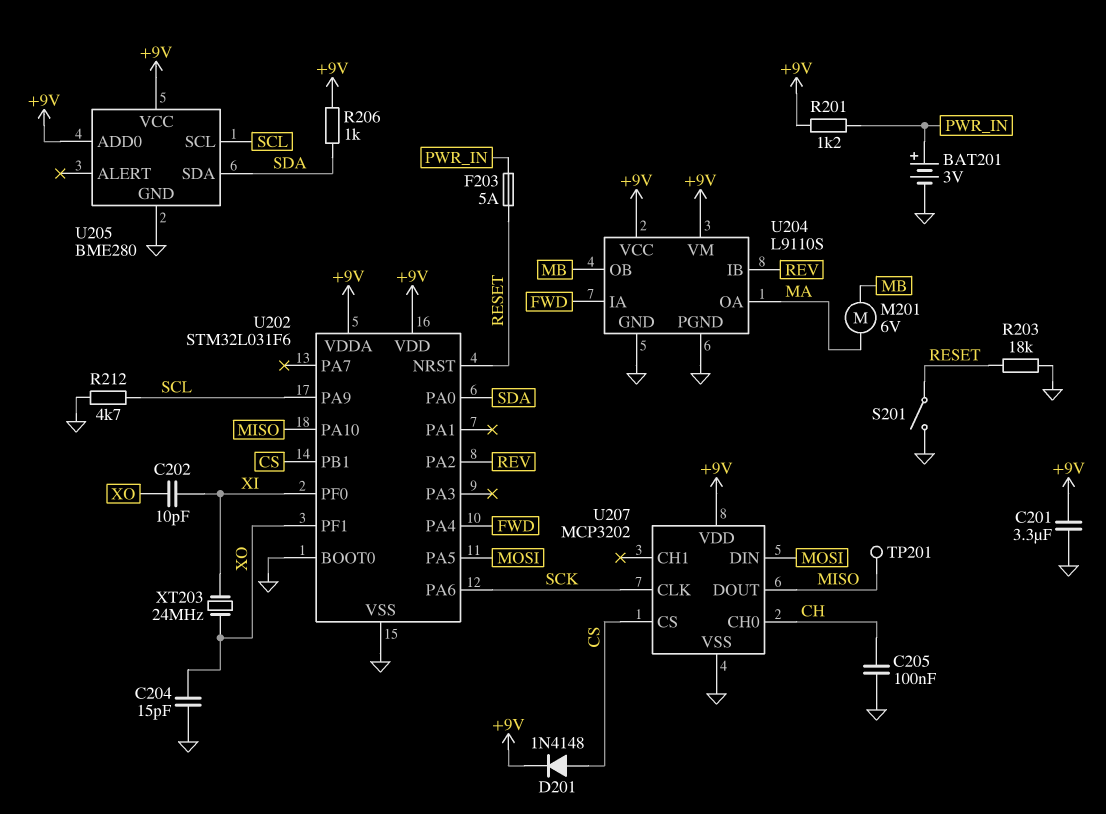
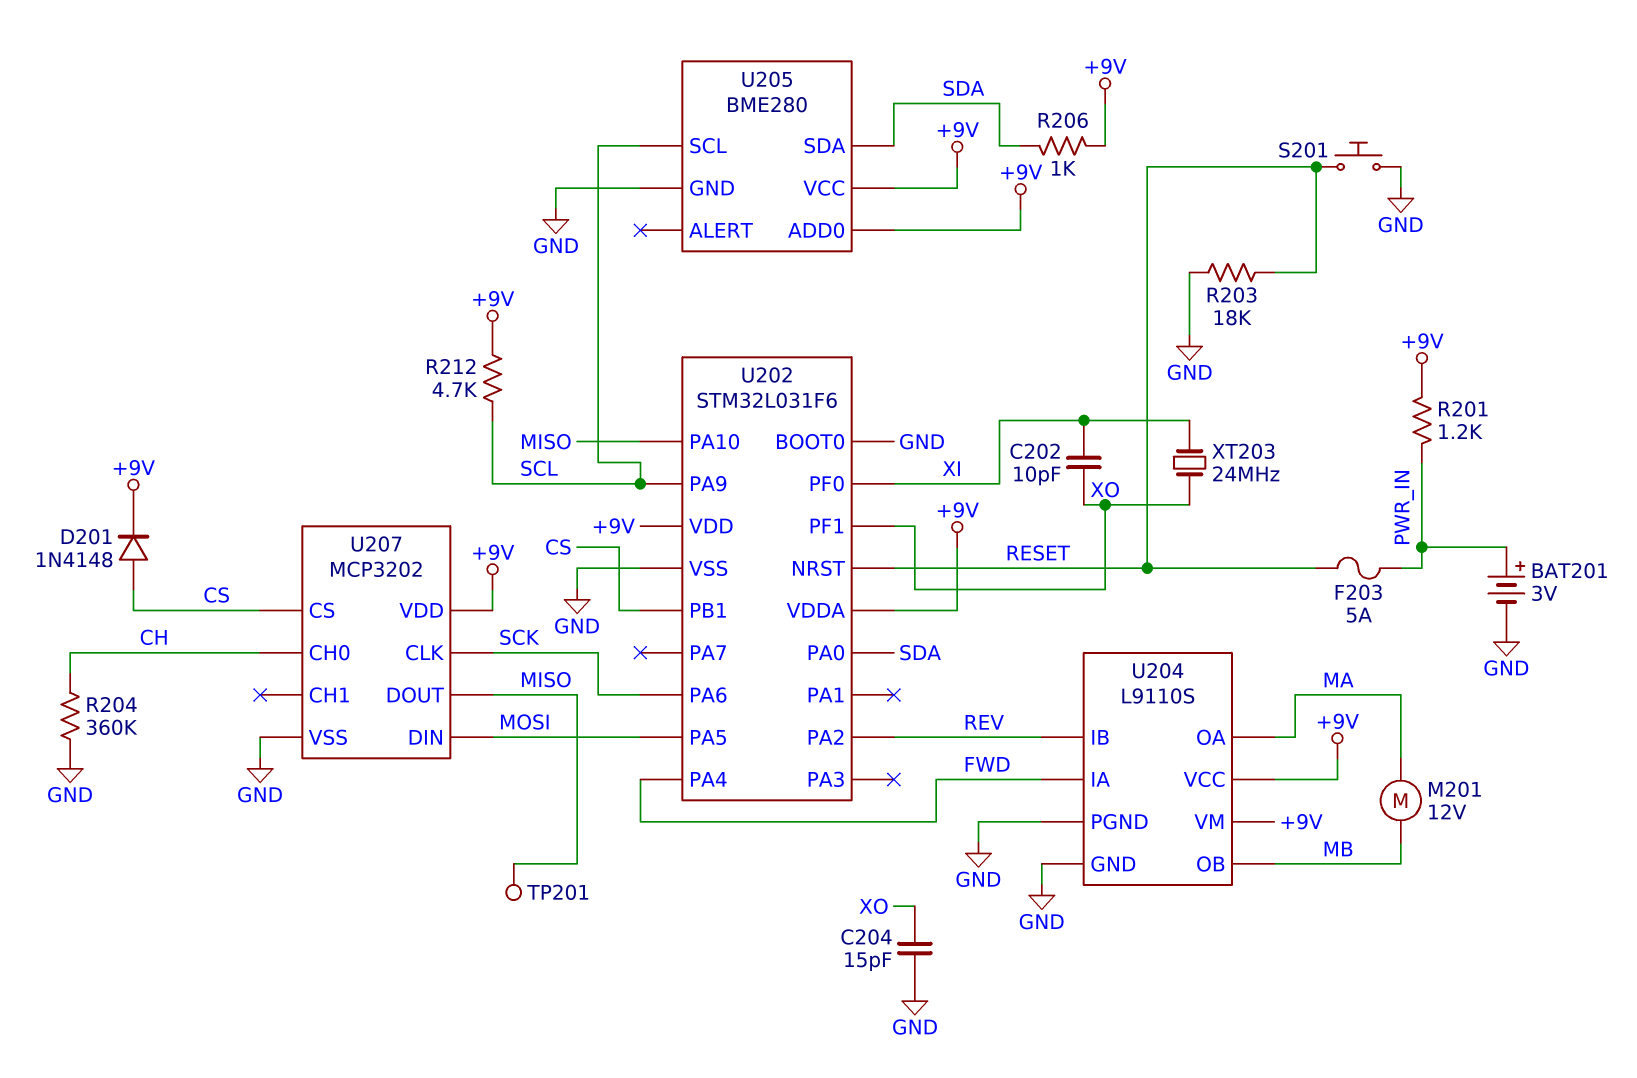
C201: 3.3uF (+9V, GND) -> none
C205: 100nF (CH, GND) -> none
M201: motor 6V (MA, MB) -> motor 12V (MA, MB)
R204: none -> 360k (CH, GND)
R212: 4.7k (GND, SCL) -> 4.7k (+9V, SCL)
S201: switch (GND, RESET) -> button (GND, RESET)

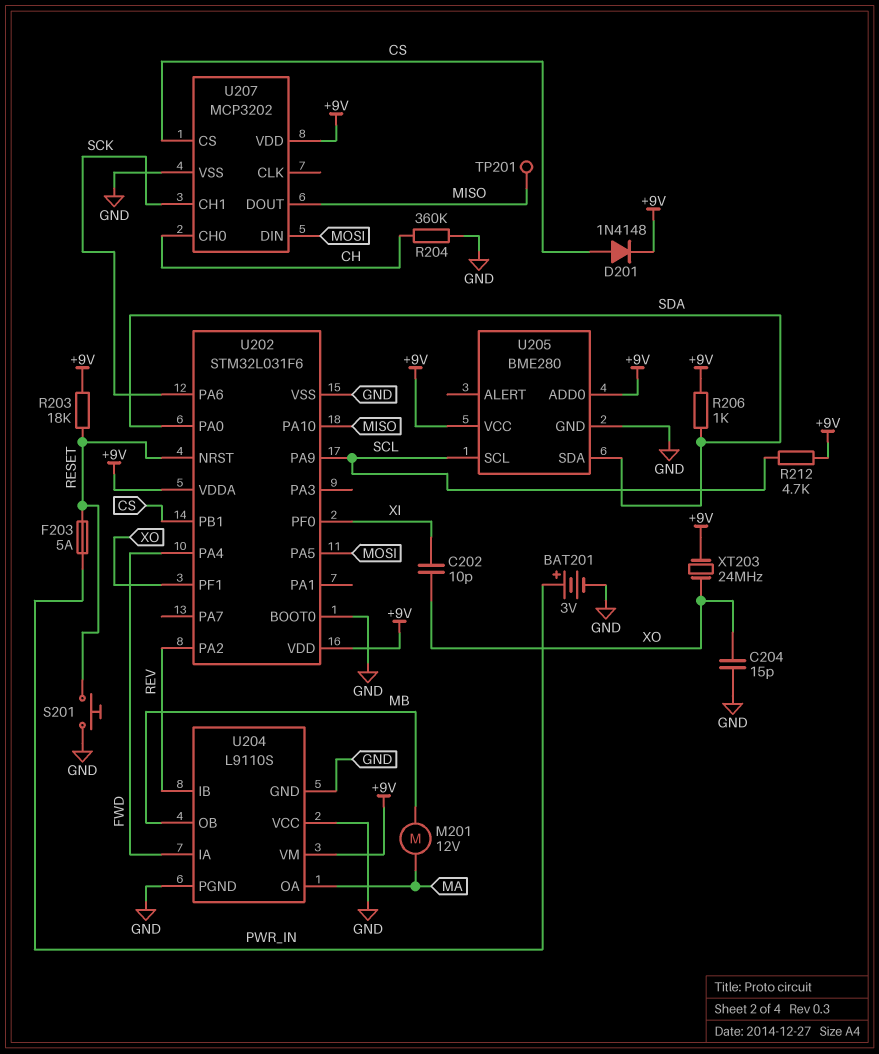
R201: 1.2k (+9V, PWR_IN) -> none
R203: 18k (GND, RESET) -> 18k (+9V, RESET)
U204 pin VCC: +9V -> GND
U207 pin CH1: none -> SCK
U207 pin CLK: SCK -> none
XT203: 24MHz (XI, XO) -> 24MHz (+9V, XO)

